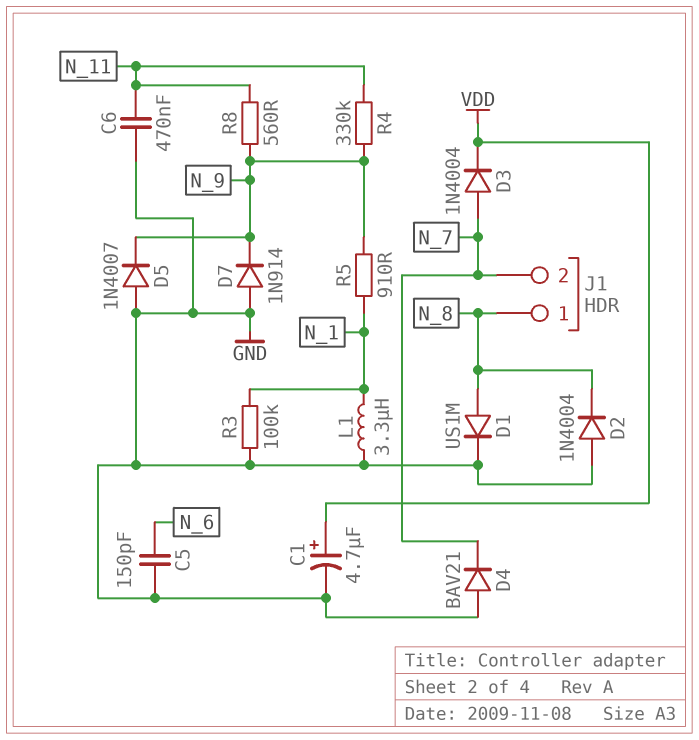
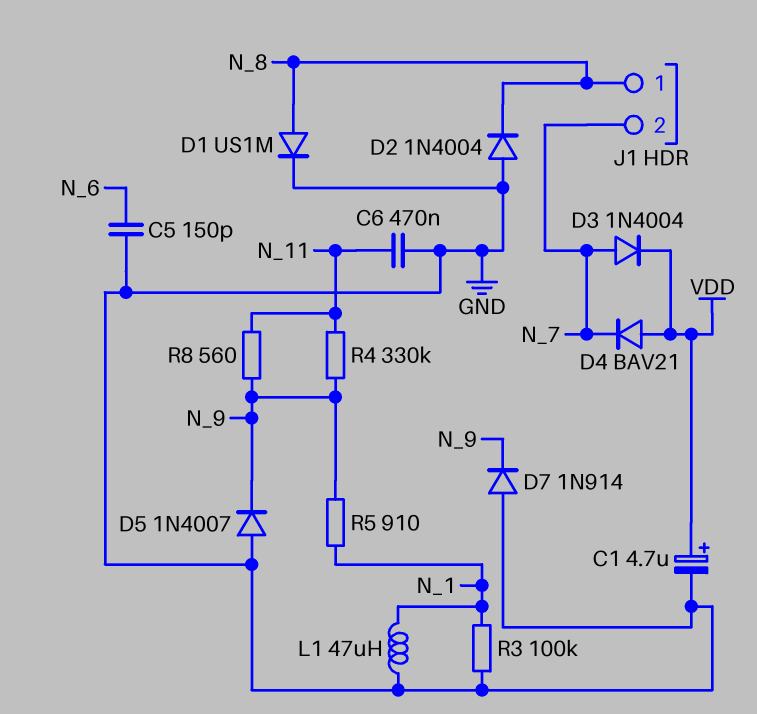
D4: diode BAV21 (A GND, K N_7) -> diode BAV21 (A VDD, K N_7)
L1: 3.3uH (GND, N_1) -> 47uH (GND, N_1)

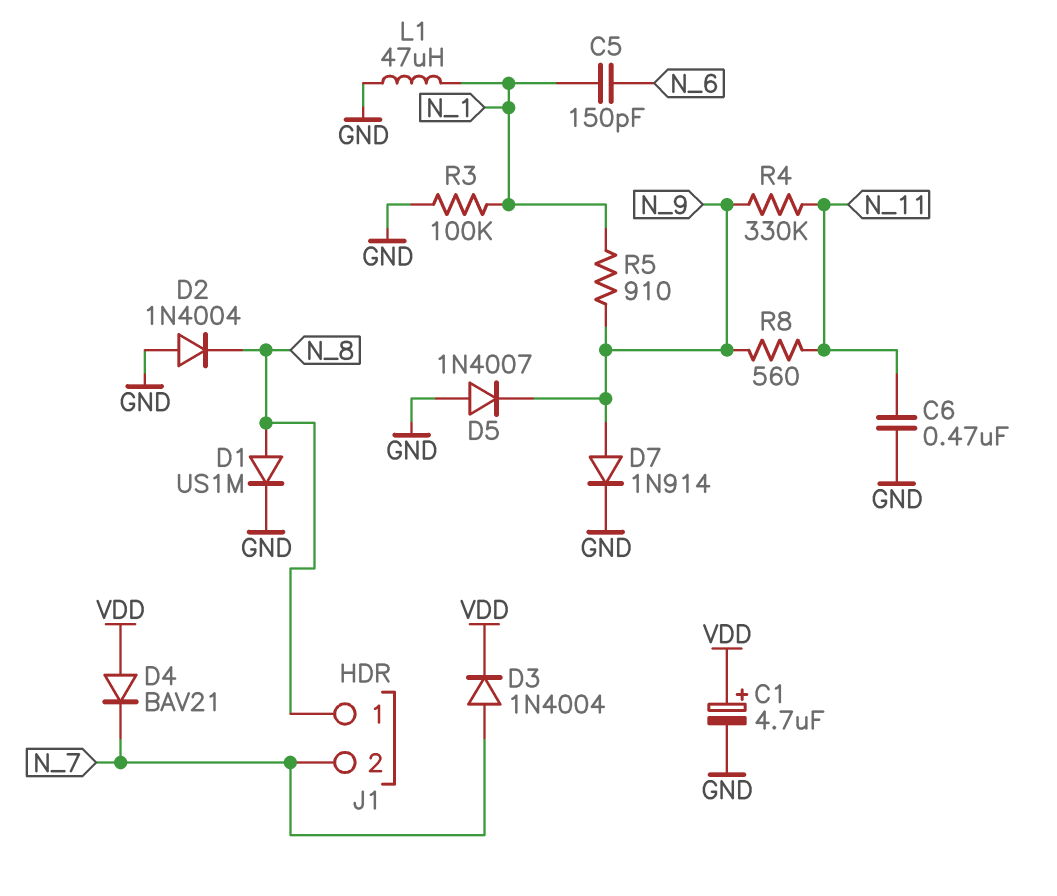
C5: 150pF (GND, N_6) -> 150pF (N_1, N_6)
D7: diode 1N914 (A GND, K N_9) -> diode 1N914 (A N_9, K GND)

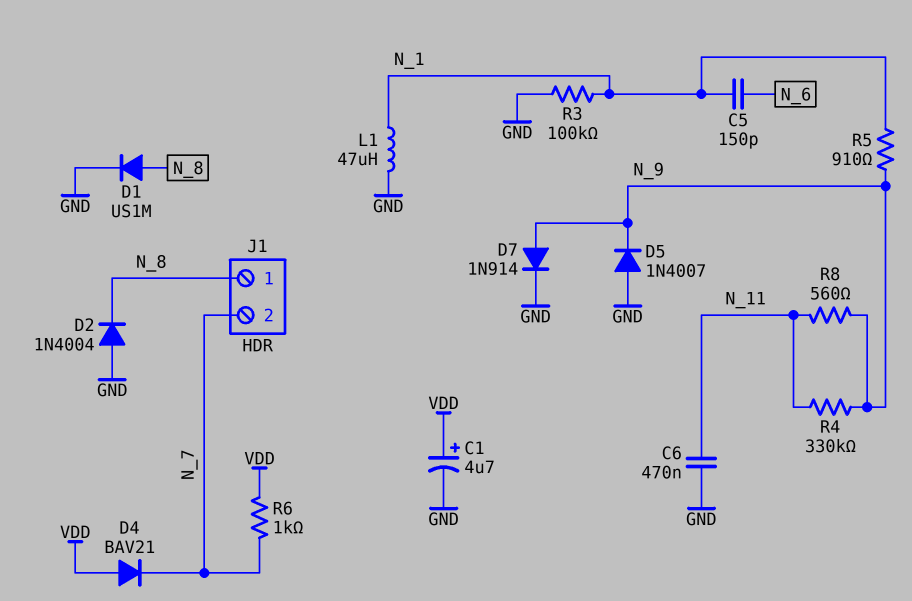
D3: diode 1N4004 (A N_7, K VDD) -> none
R6: none -> 1k (N_7, VDD)

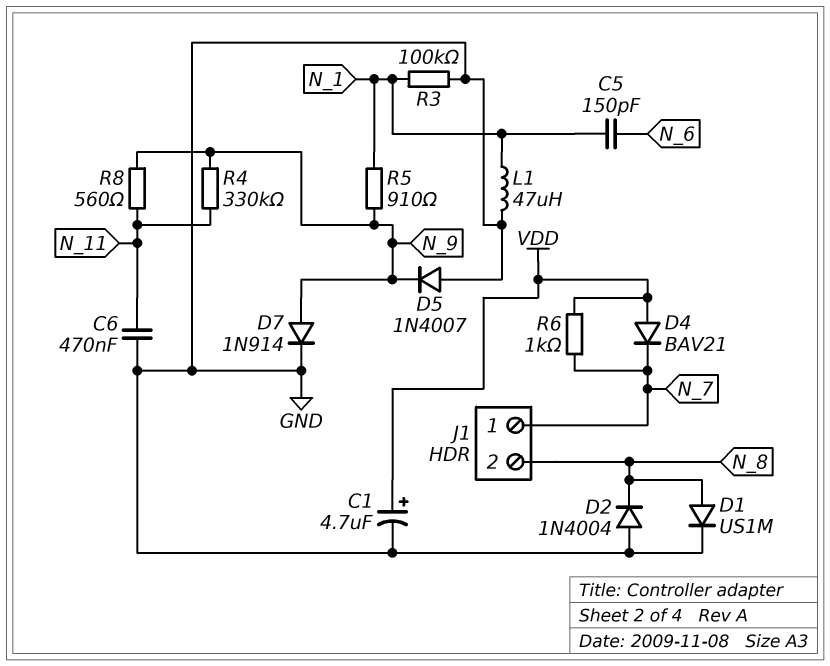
J1 pin 1: N_8 -> N_7
J1 pin 2: N_7 -> N_8

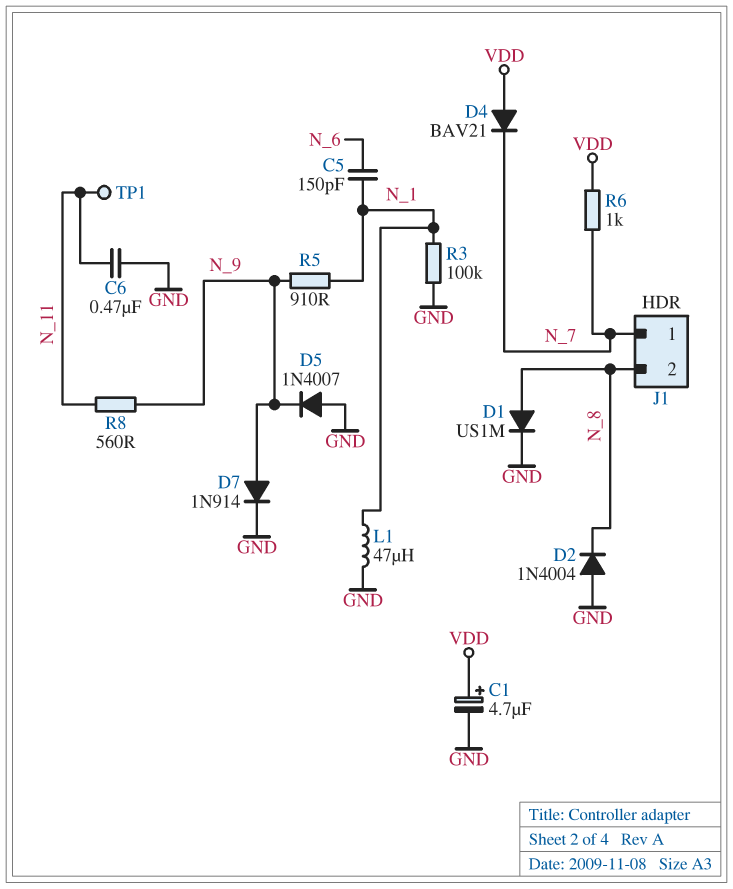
R4: 330k (N_9, N_11) -> none
TP1: none -> test point (N_11)

